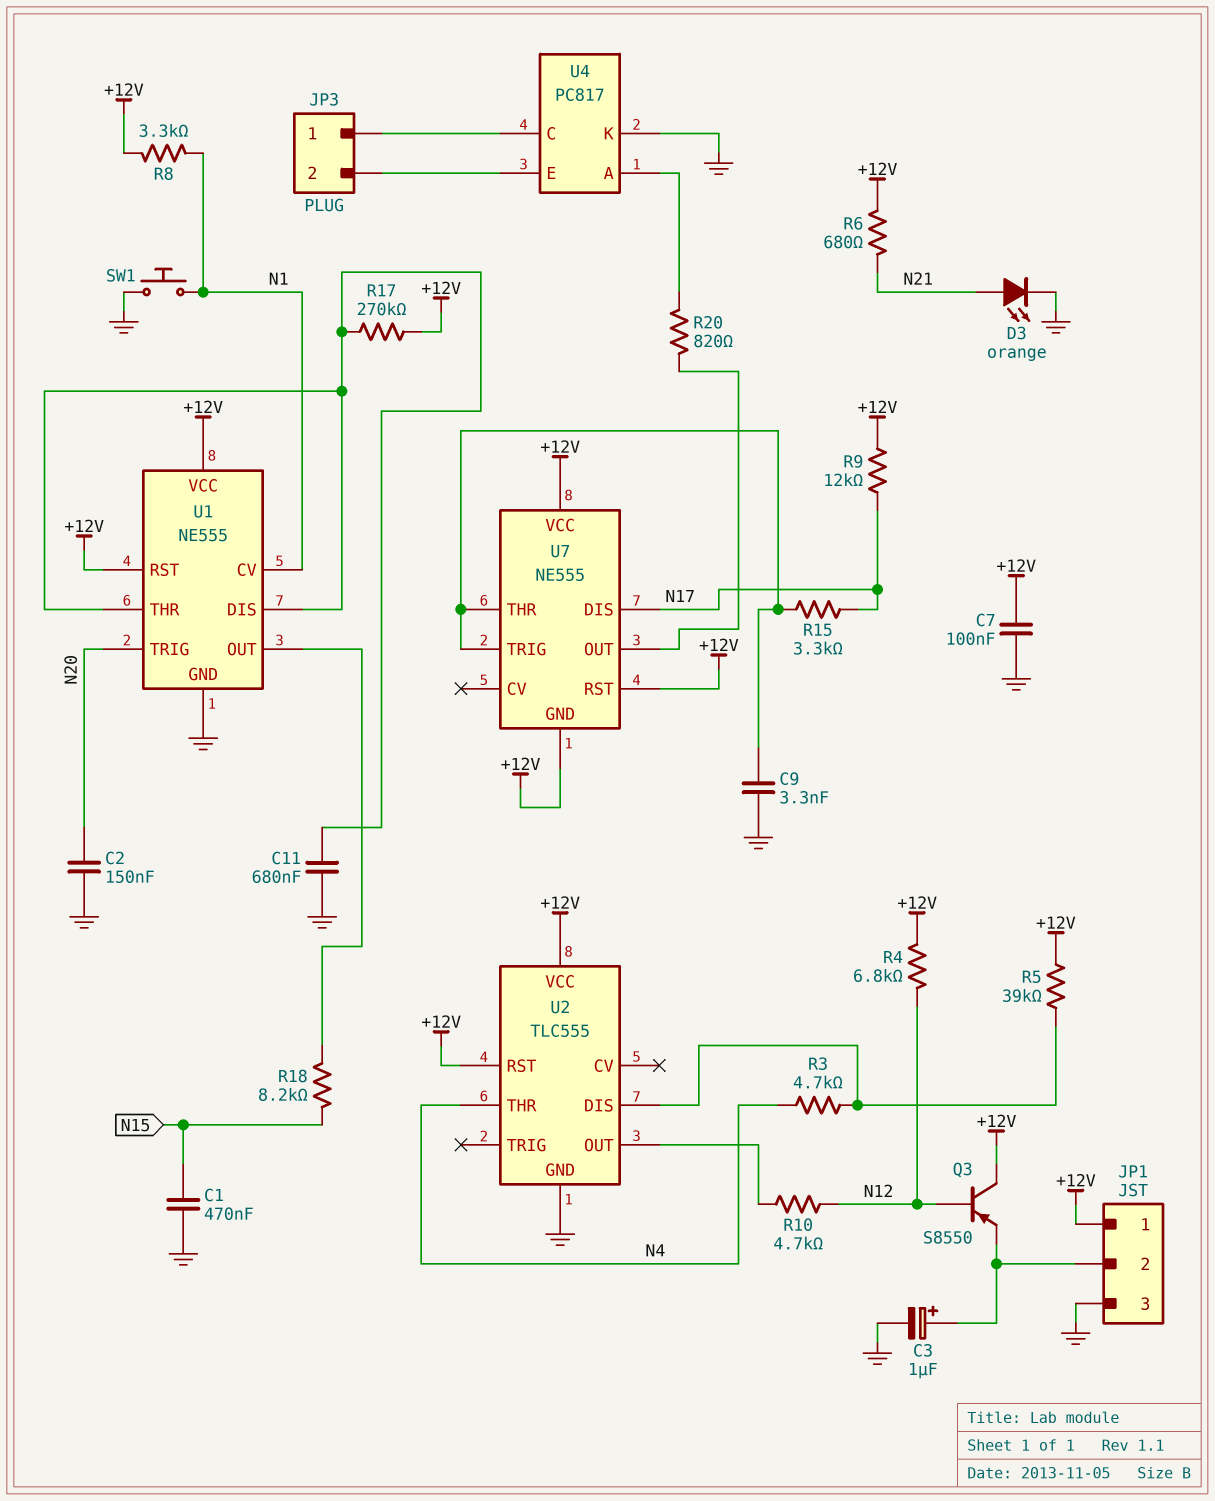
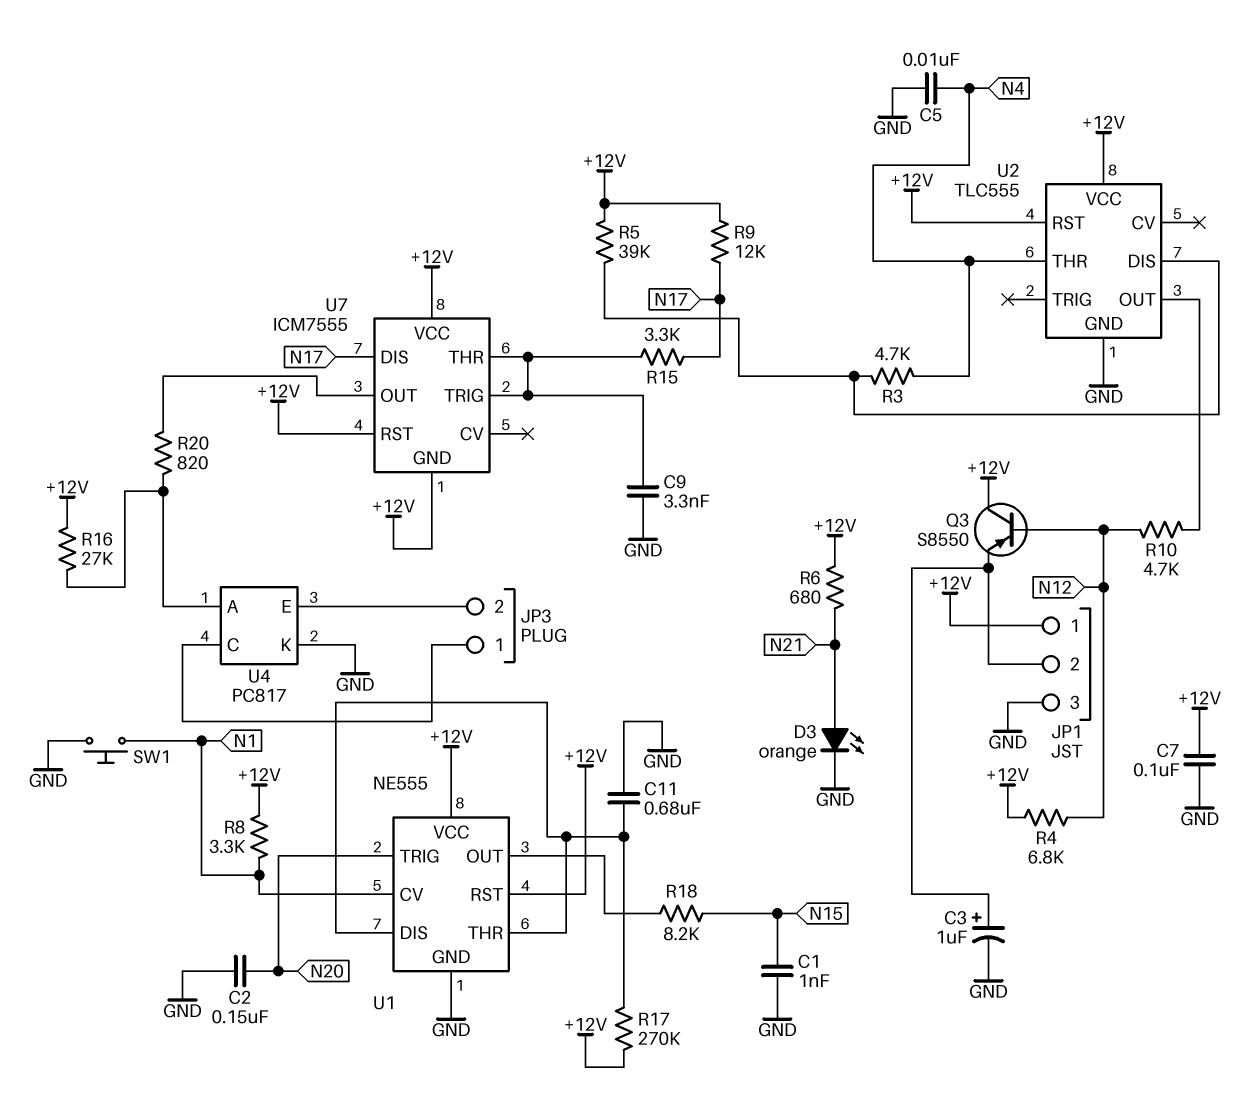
C1: 470nF (GND, N15) -> 1nF (GND, N15)
C5: none -> 10nF (GND, N4)
R16: none -> 27k (+12V, U4/A)
U7: NE555 -> ICM7555

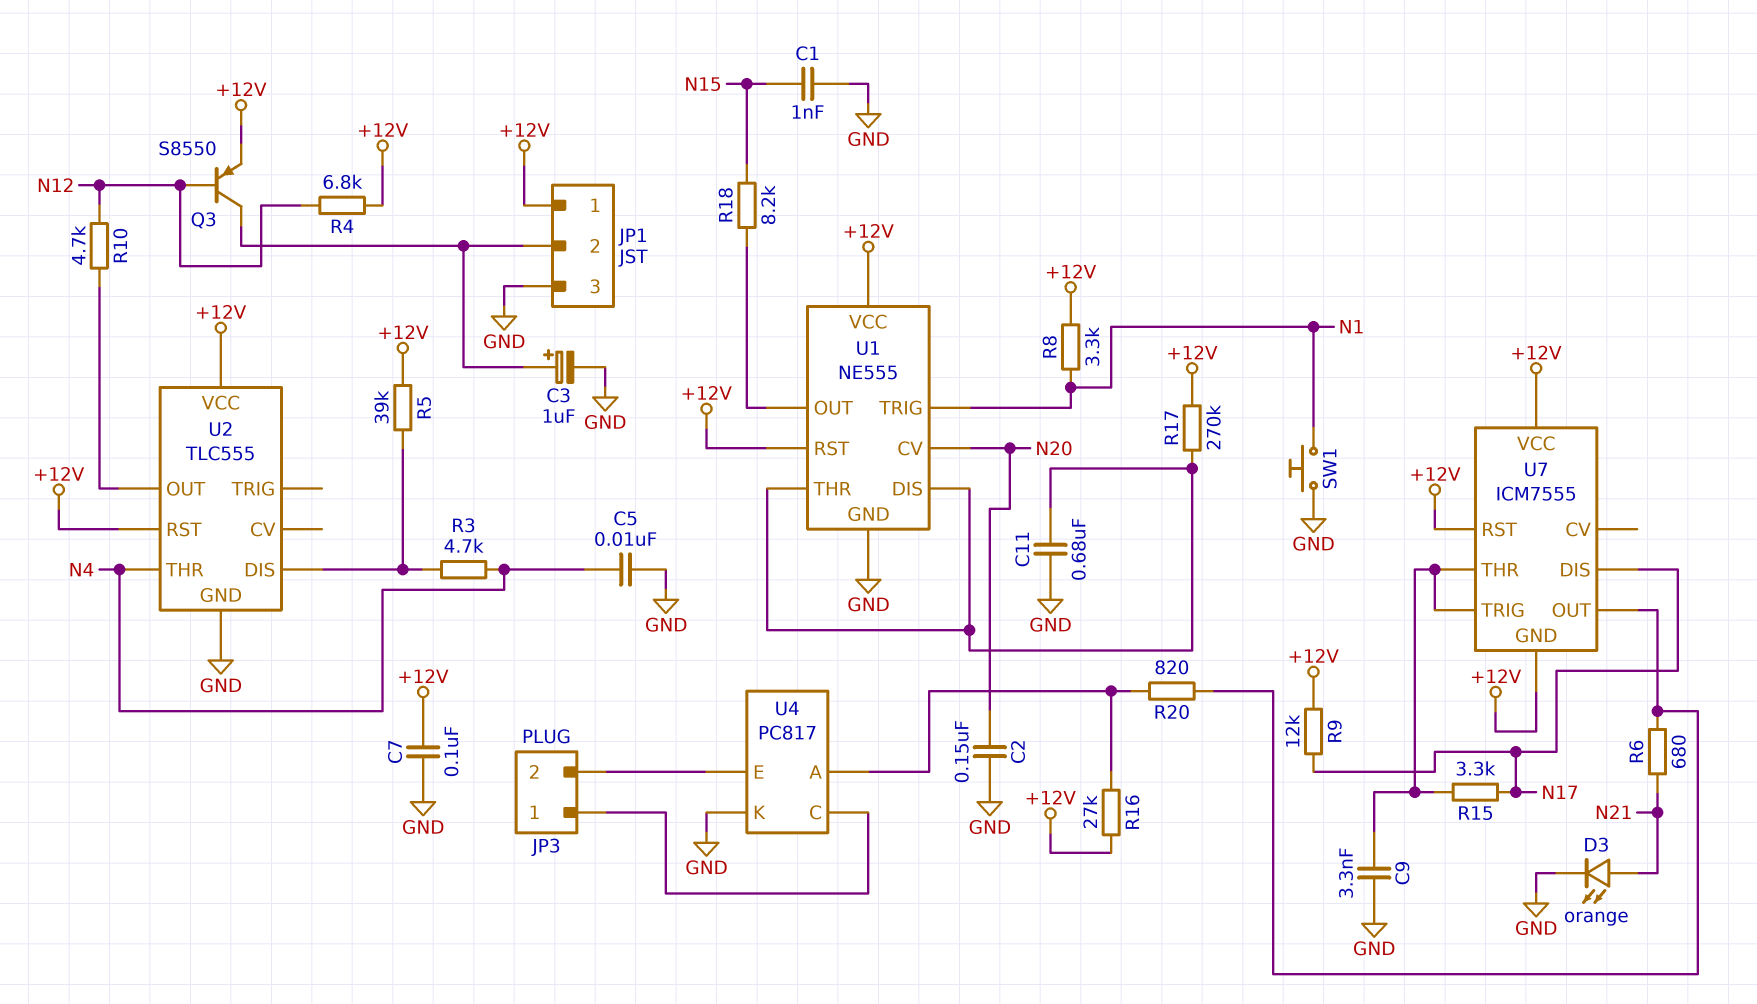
Q3: PNP S8550 (B N12, C +12V, E JP1/2) -> PNP S8550 (B N12, C JP1/2, E +12V)
R6: 680 (+12V, N21) -> 680 (N21, U7/OUT)
U1 pin CV: N1 -> N20
U1 pin TRIG: N20 -> N1

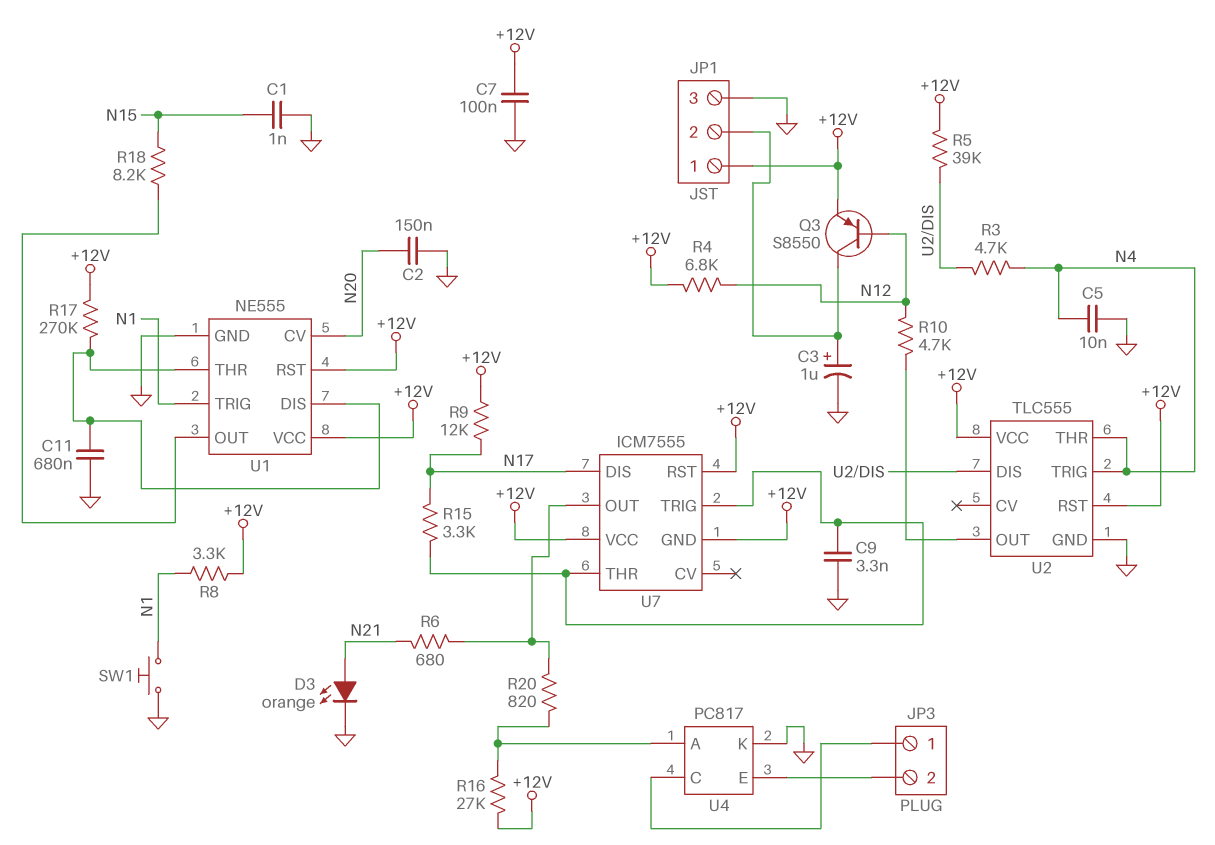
U2 pin TRIG: none -> N4

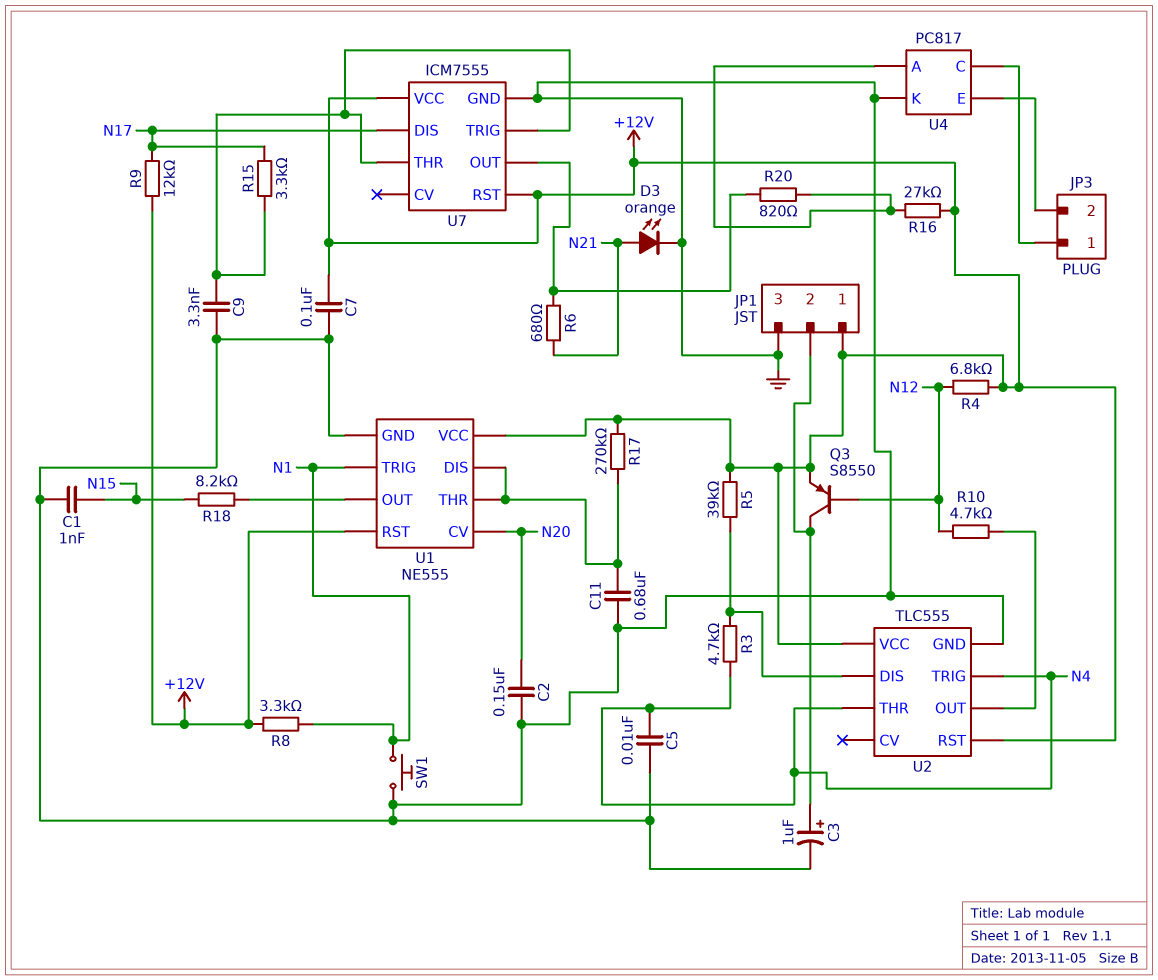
U7 pin GND: +12V -> GND

